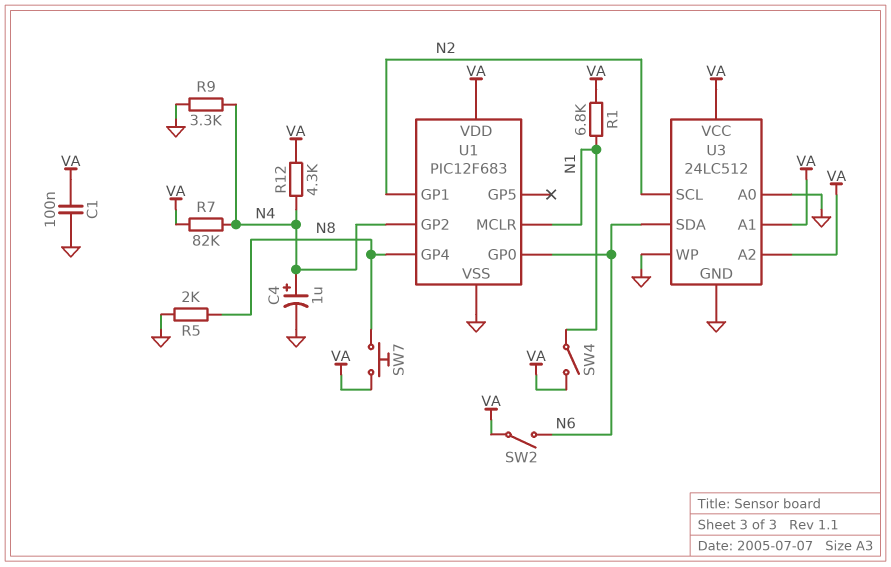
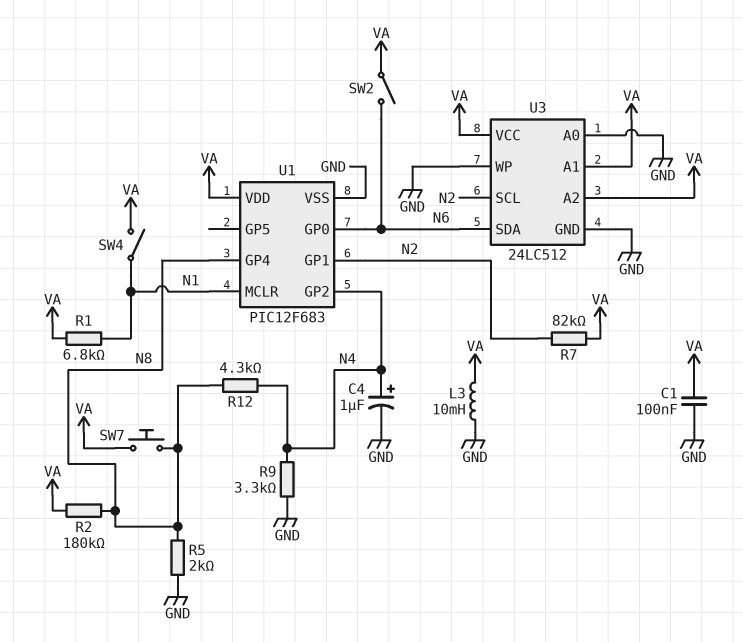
L3: none -> 10mH (GND, VA)
R2: none -> 180k (N8, VA)
R7: 82k (N4, VA) -> 82k (N2, VA)
R12: 4.3k (N4, VA) -> 4.3k (N4, N8)

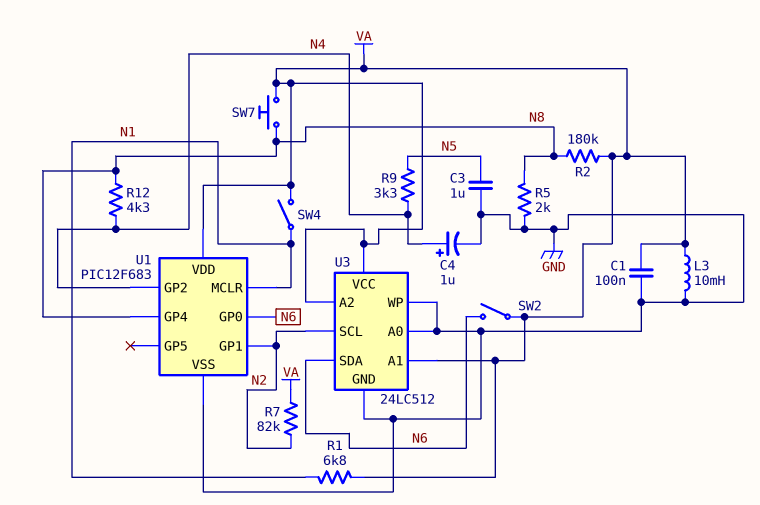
C3: none -> 1uF (GND, N5)
R9: 3.3k (GND, N4) -> 3.3k (N4, N5)

